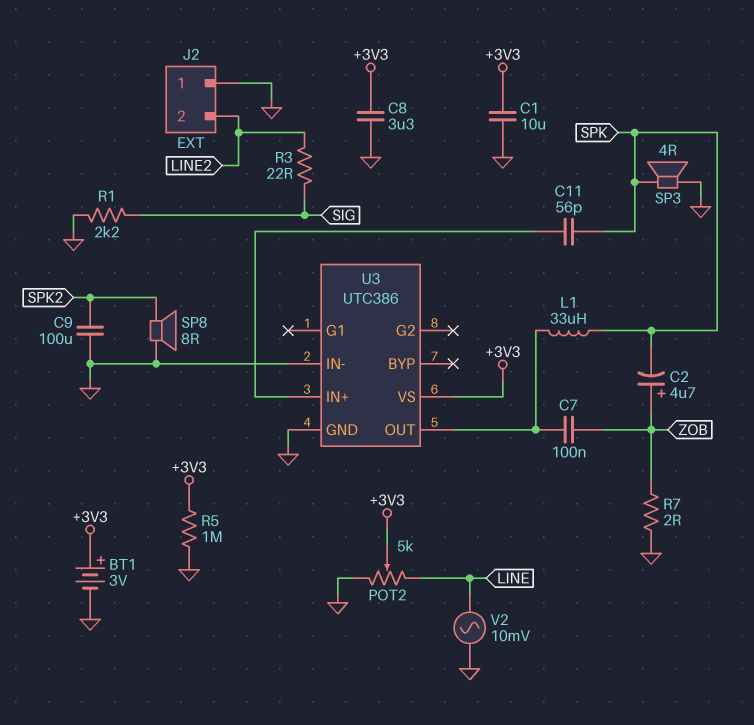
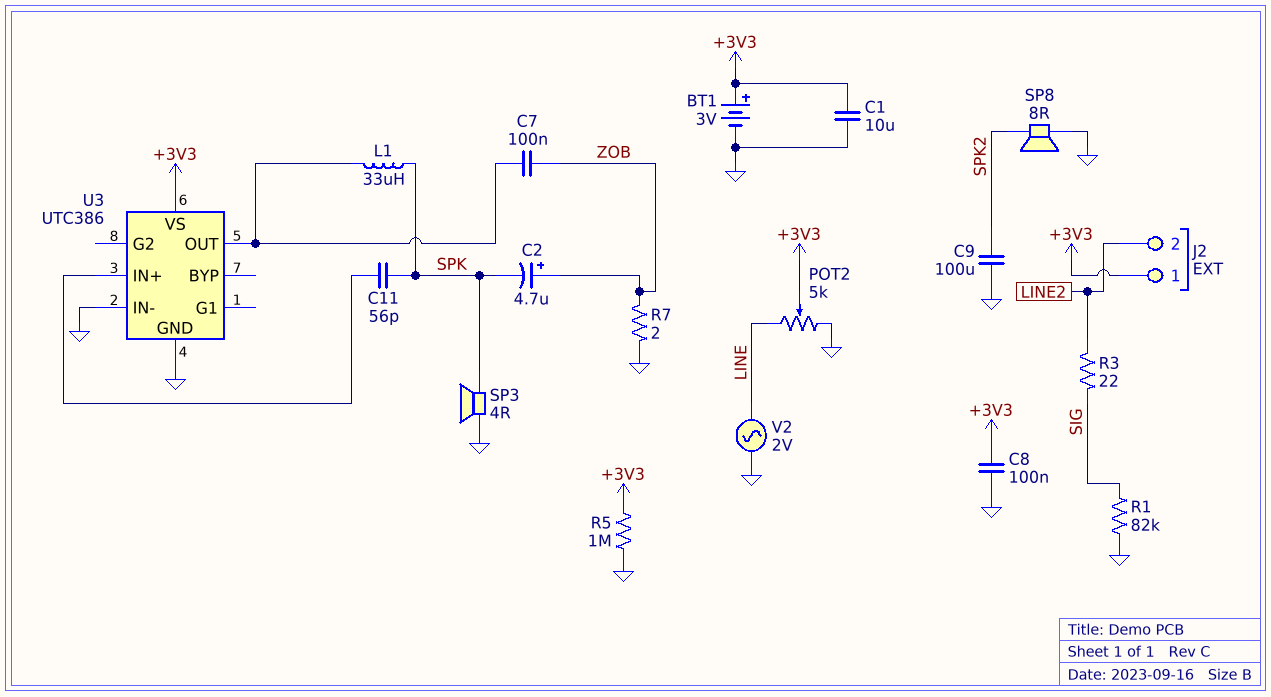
C8: 3.3uF (+3V3, GND) -> 100nF (+3V3, GND)
J2 pin 1: GND -> +3V3
R1: 2.2k (GND, SIG) -> 82k (GND, SIG)
V2: AC 10mV (GND, LINE) -> AC 2V (GND, LINE)

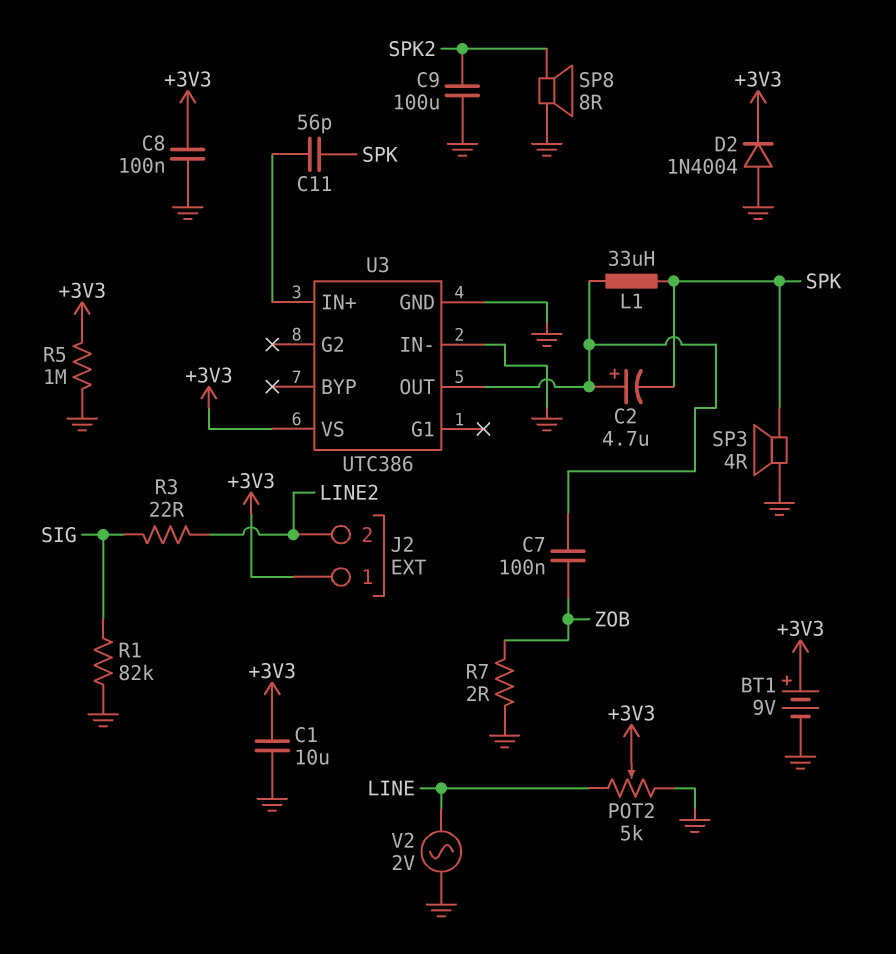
BT1: 3V (plus +3V3, minus GND) -> 9V (plus +3V3, minus GND)
C2: 4.7uF (plus ZOB, minus SPK) -> 4.7uF (plus U3/OUT, minus SPK)
D2: none -> diode 1N4004 (A GND, K +3V3)

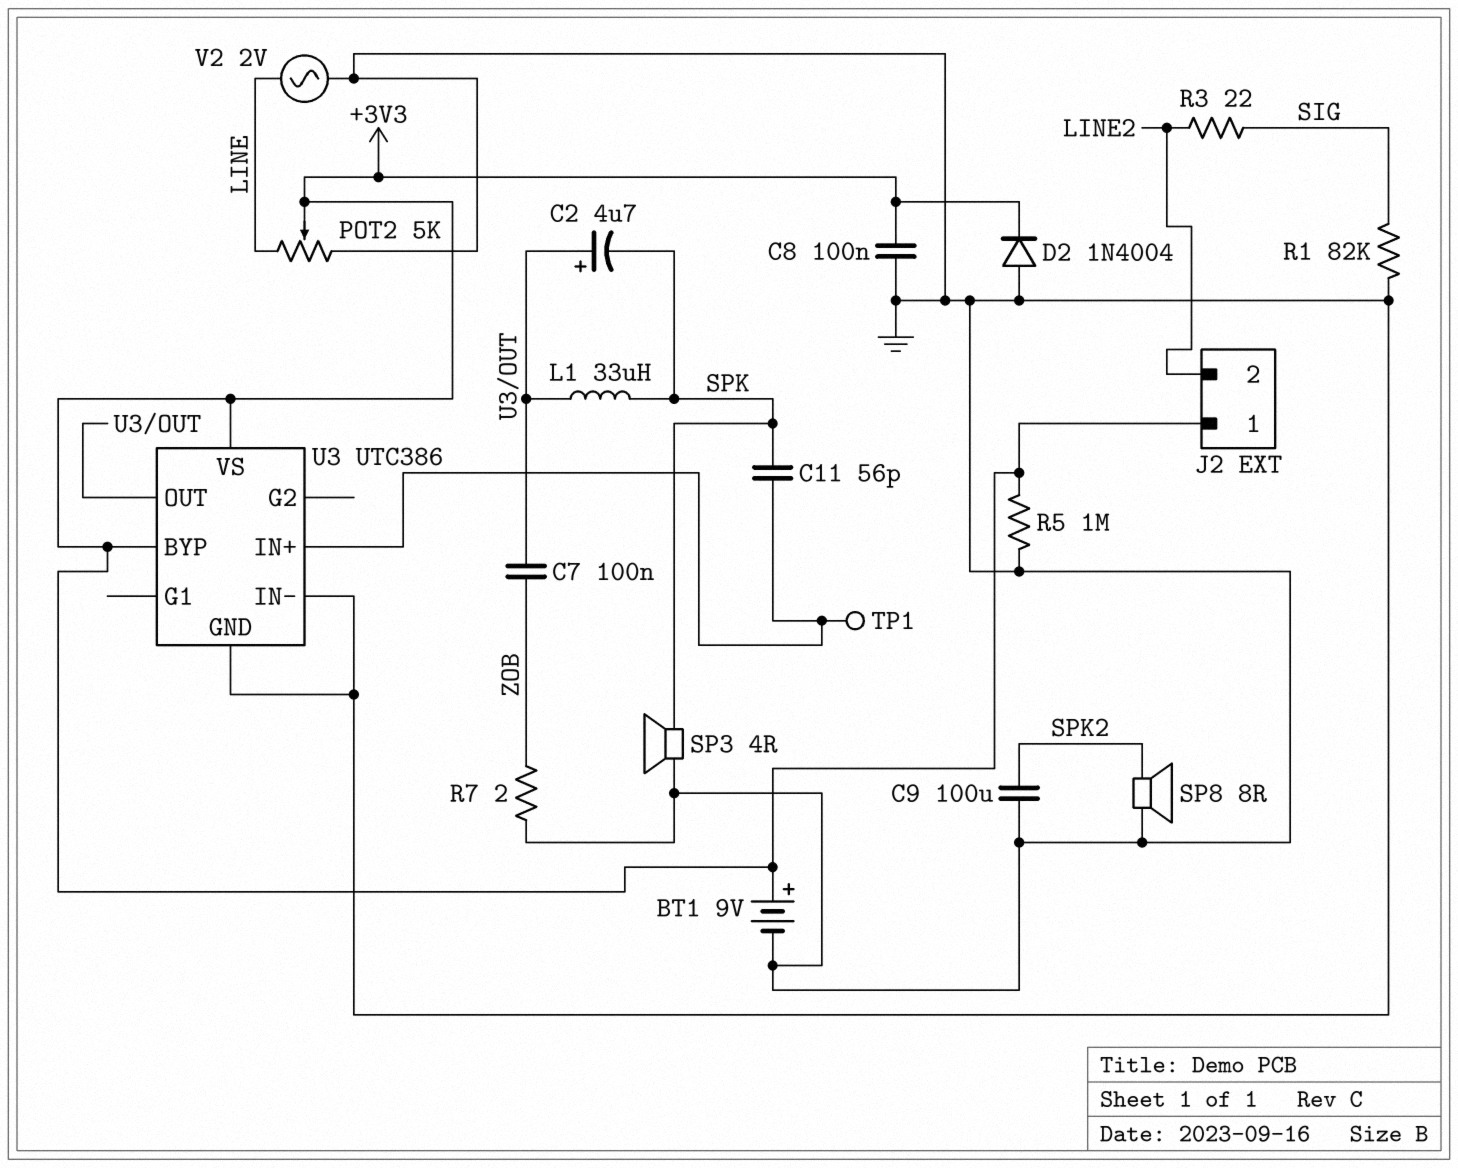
C1: 10uF (+3V3, GND) -> none
TP1: none -> test point (U3/IN+)
U3 pin BYP: none -> +3V3

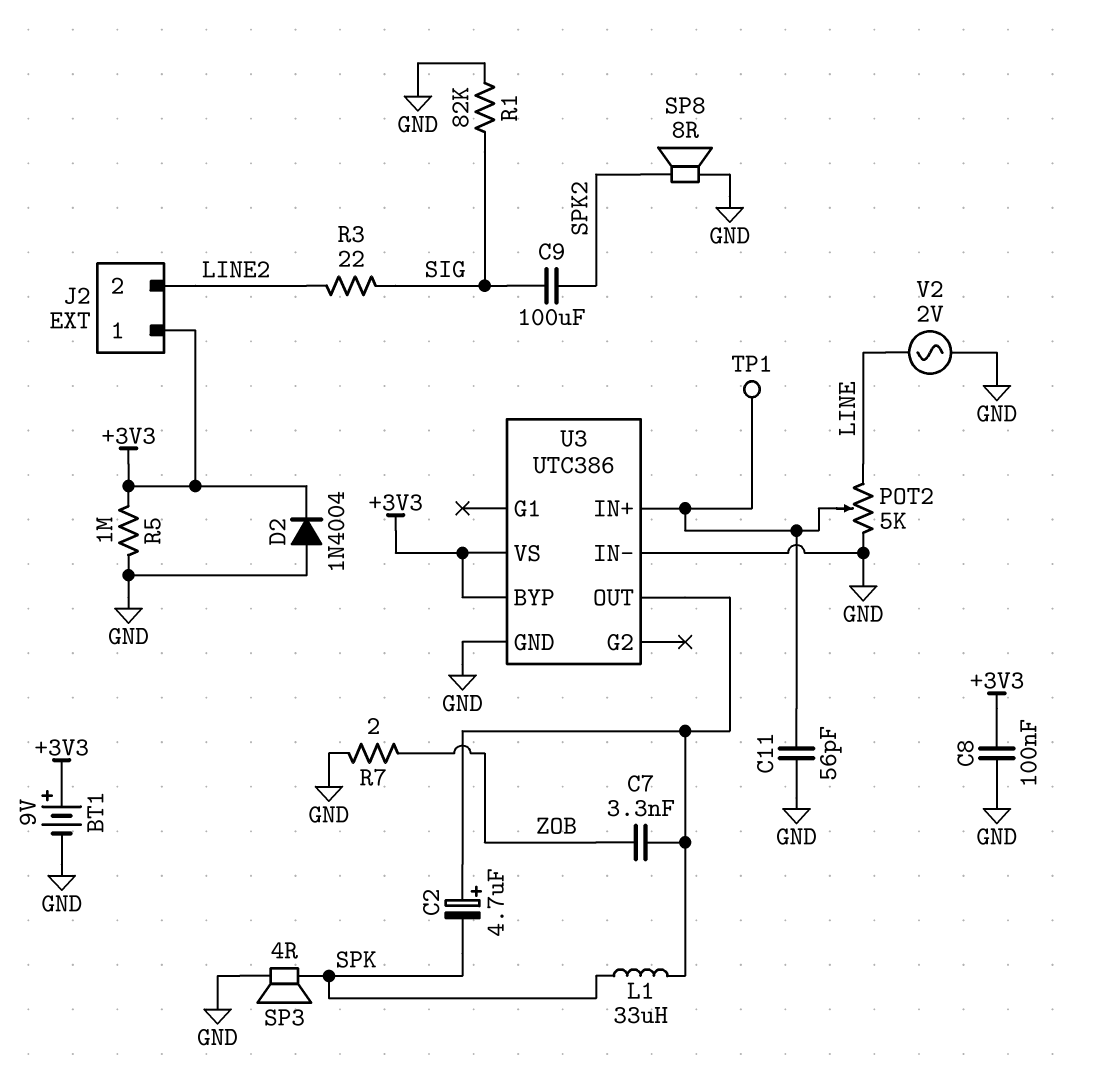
C7: 100nF (U3/OUT, ZOB) -> 3.3nF (U3/OUT, ZOB)
C9: 100uF (GND, SPK2) -> 100uF (SIG, SPK2)
C11: 56pF (SPK, U3/IN+) -> 56pF (GND, U3/IN+)
POT2: 5k (GND, LINE, wiper +3V3) -> 5k (GND, LINE, wiper U3/IN+)

